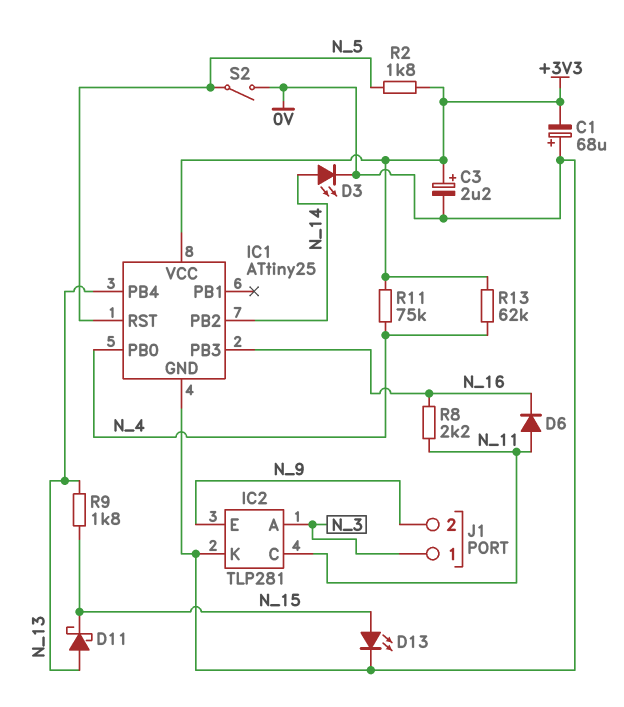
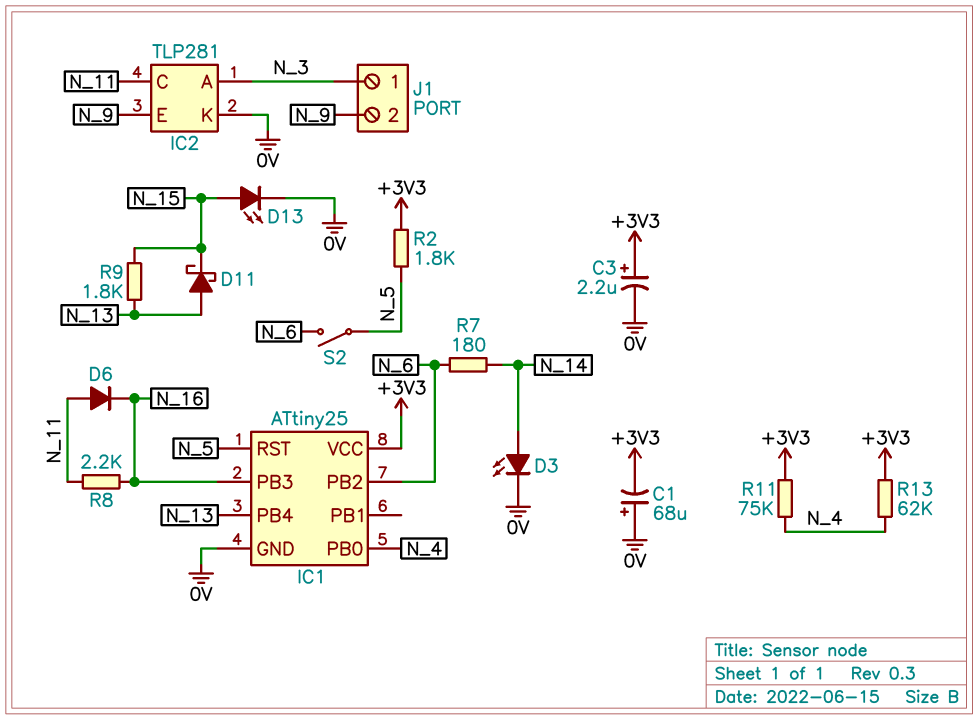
IC1 pin PB2: N_14 -> N_6
R7: none -> 180 (N_6, N_14)
S2: switch (0V, N_5) -> switch (N_5, N_6)

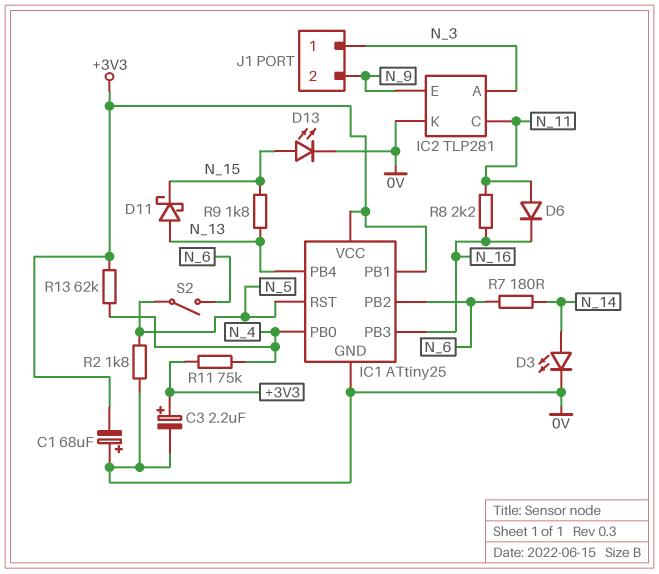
IC1 pin PB1: none -> +3V3
R2: 1.8k (+3V3, N_5) -> 1.8k (0V, N_5)

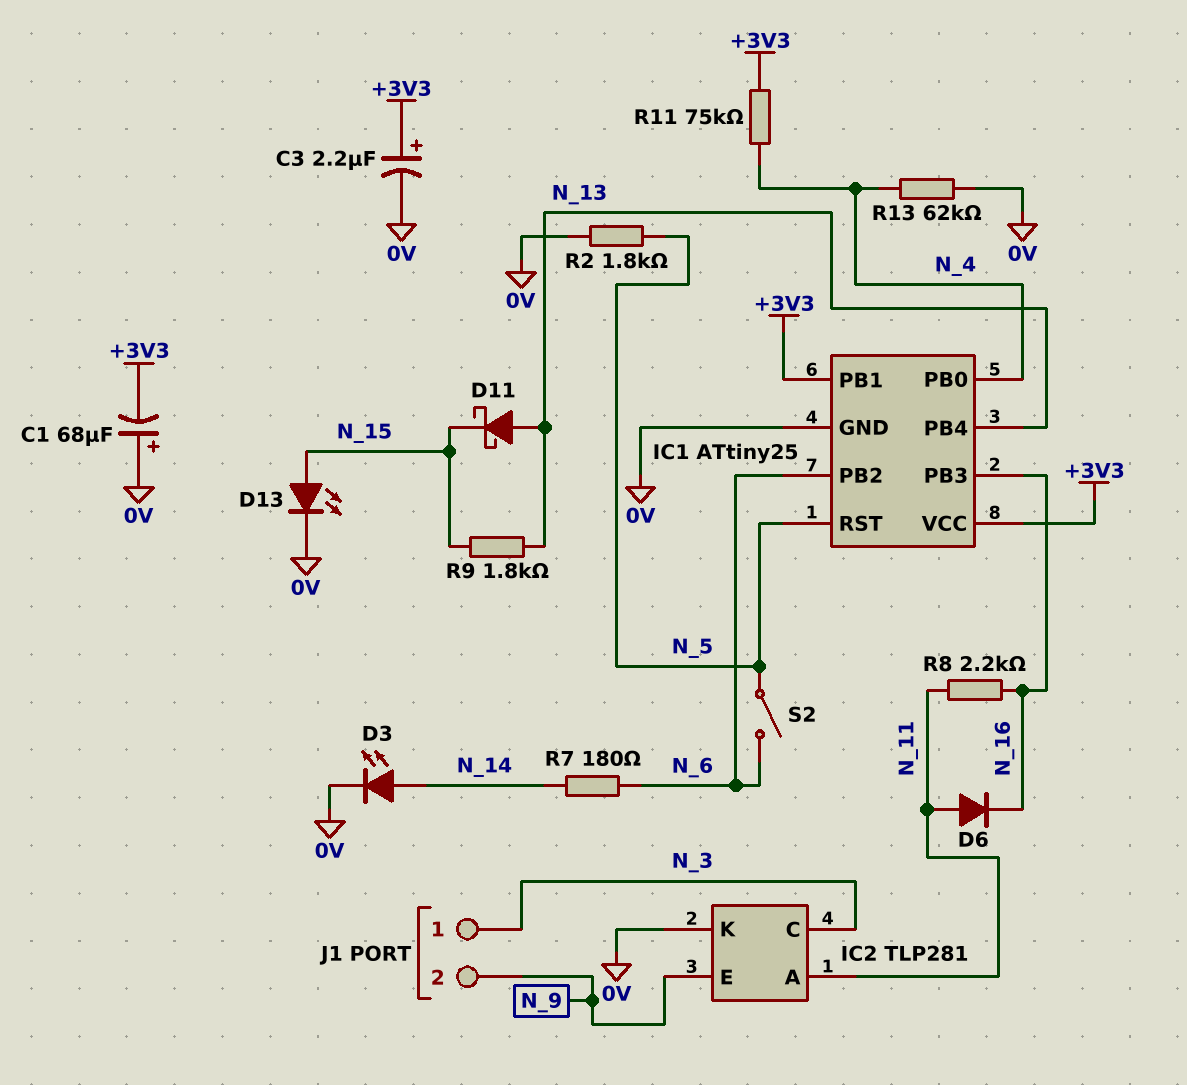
IC2 pin A: N_3 -> N_11
IC2 pin C: N_11 -> N_3
R13: 62k (+3V3, N_4) -> 62k (0V, N_4)

